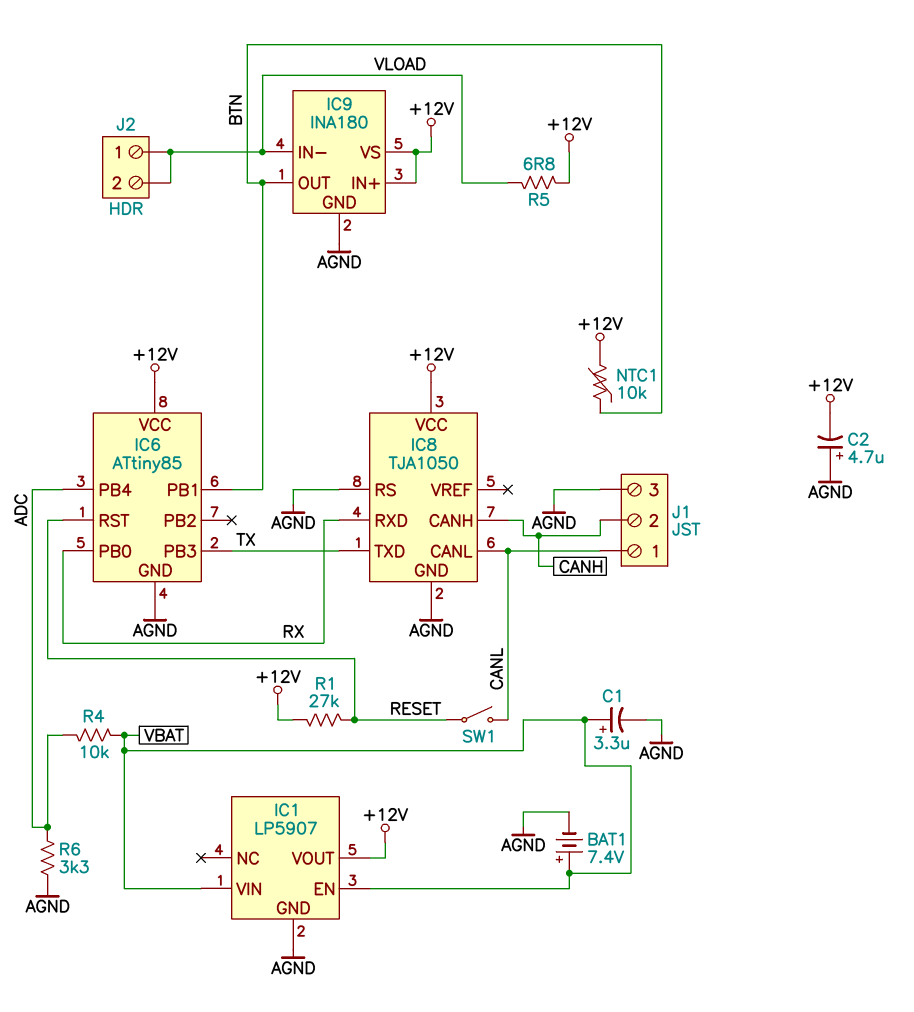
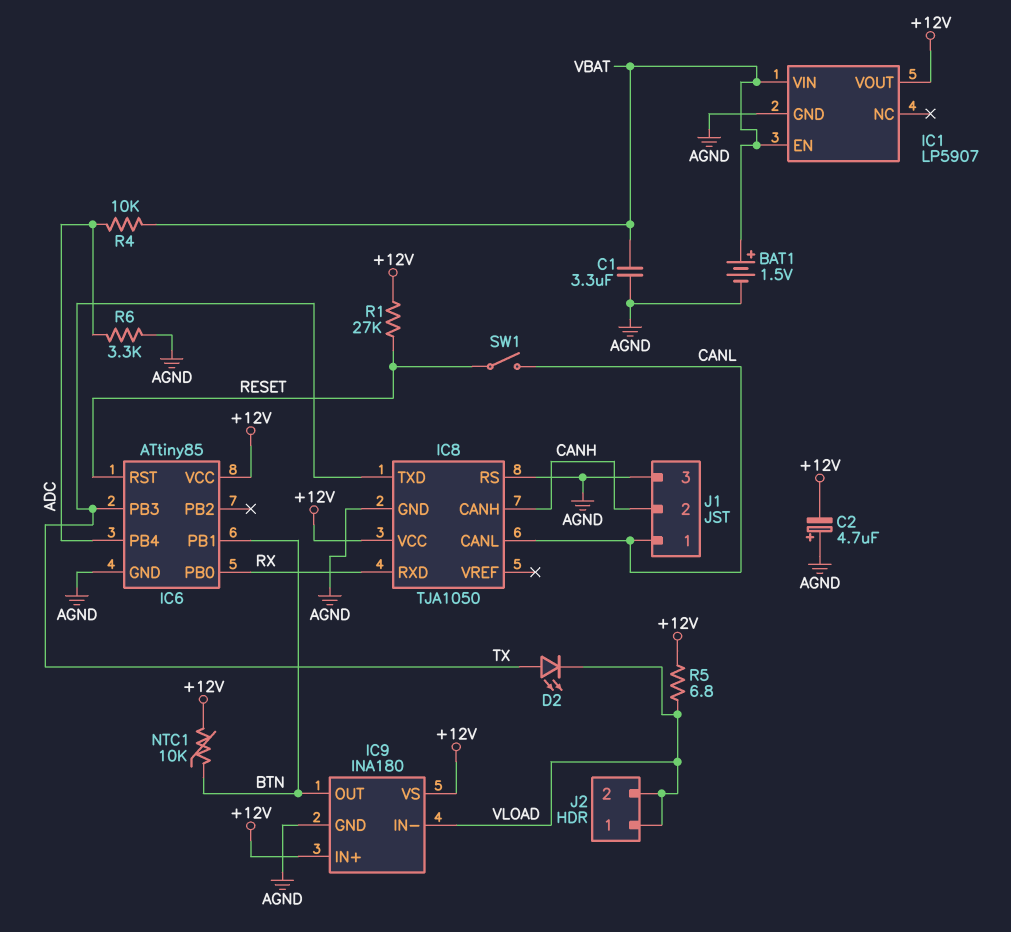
BAT1: 7.4V (plus VBAT, minus AGND) -> 1.5V (plus VBAT, minus AGND)
C1: 3.3uF (plus VBAT, minus AGND) -> 3.3uF (AGND, VBAT)
D2: none -> LED (A TX, K VLOAD)

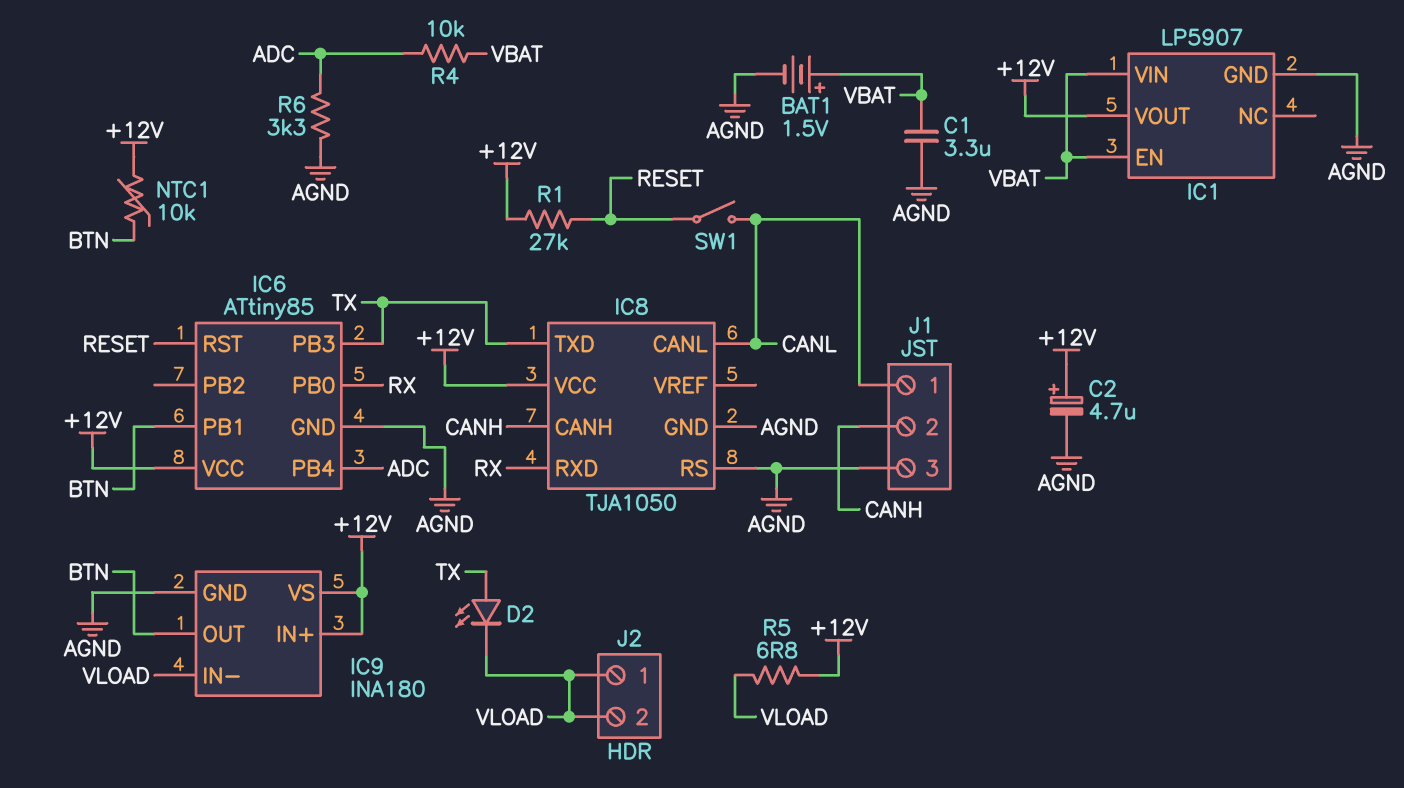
C2: 4.7uF (plus AGND, minus +12V) -> 4.7uF (plus +12V, minus AGND)

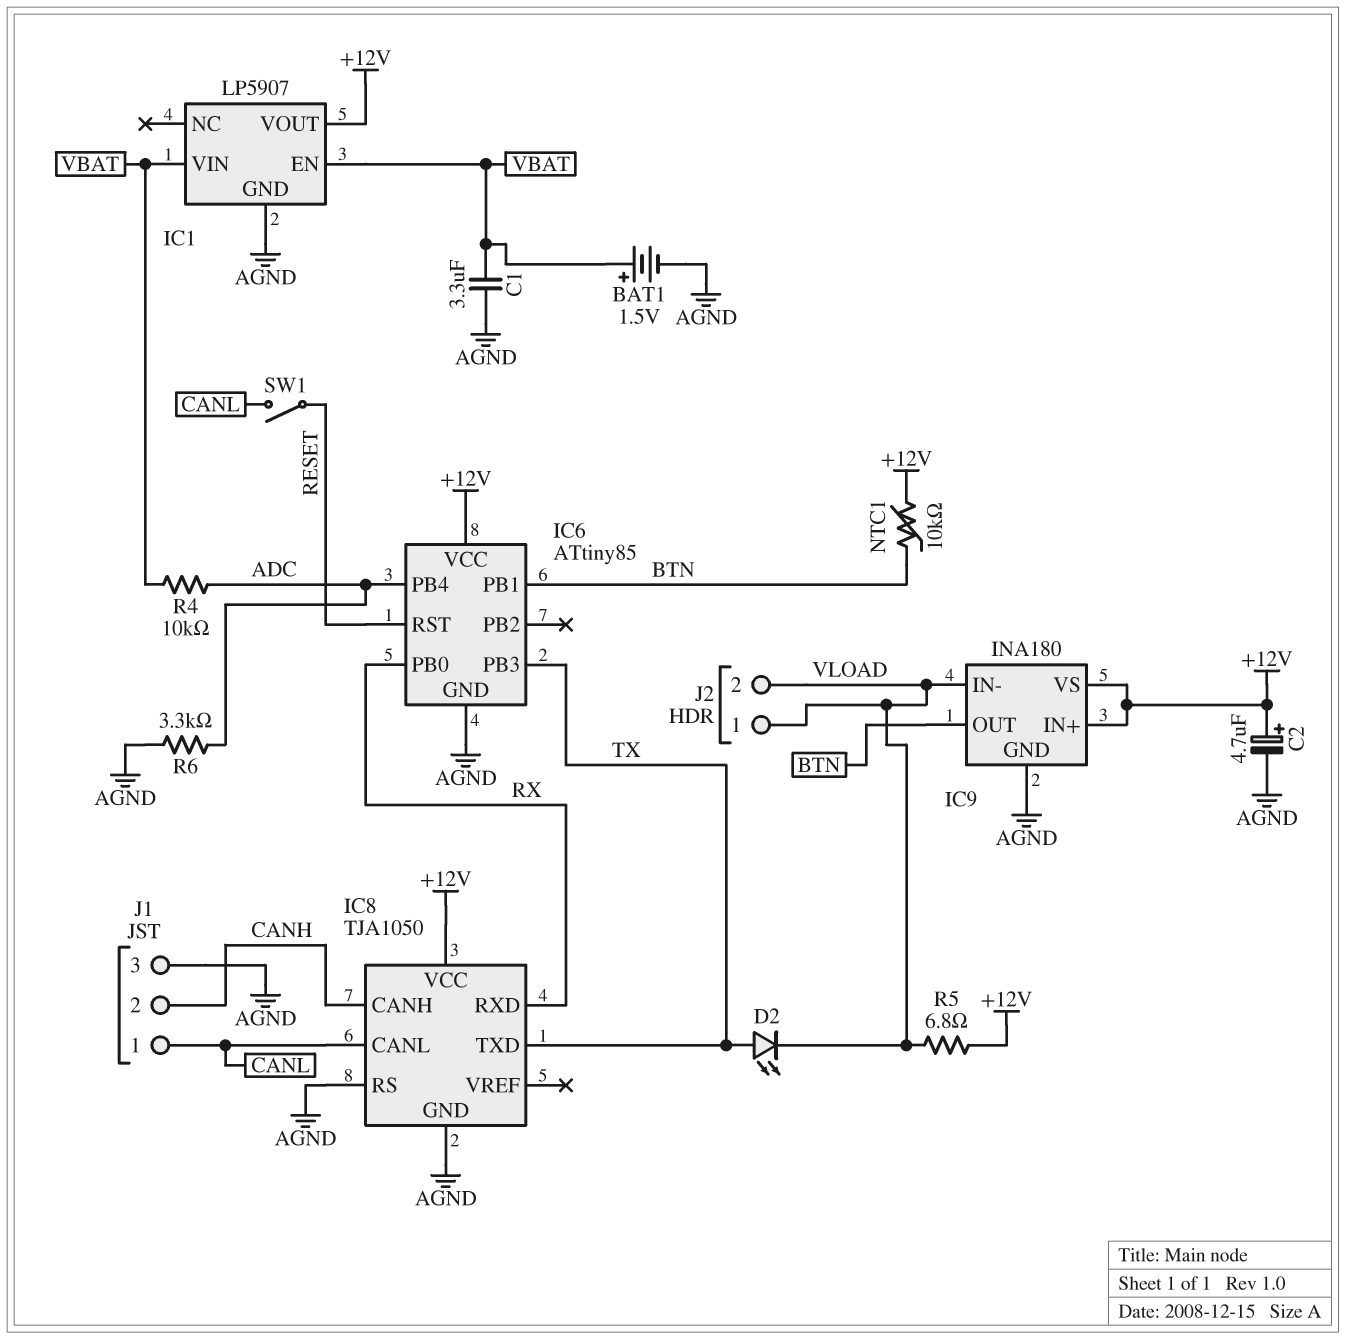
R1: 27k (+12V, RESET) -> none

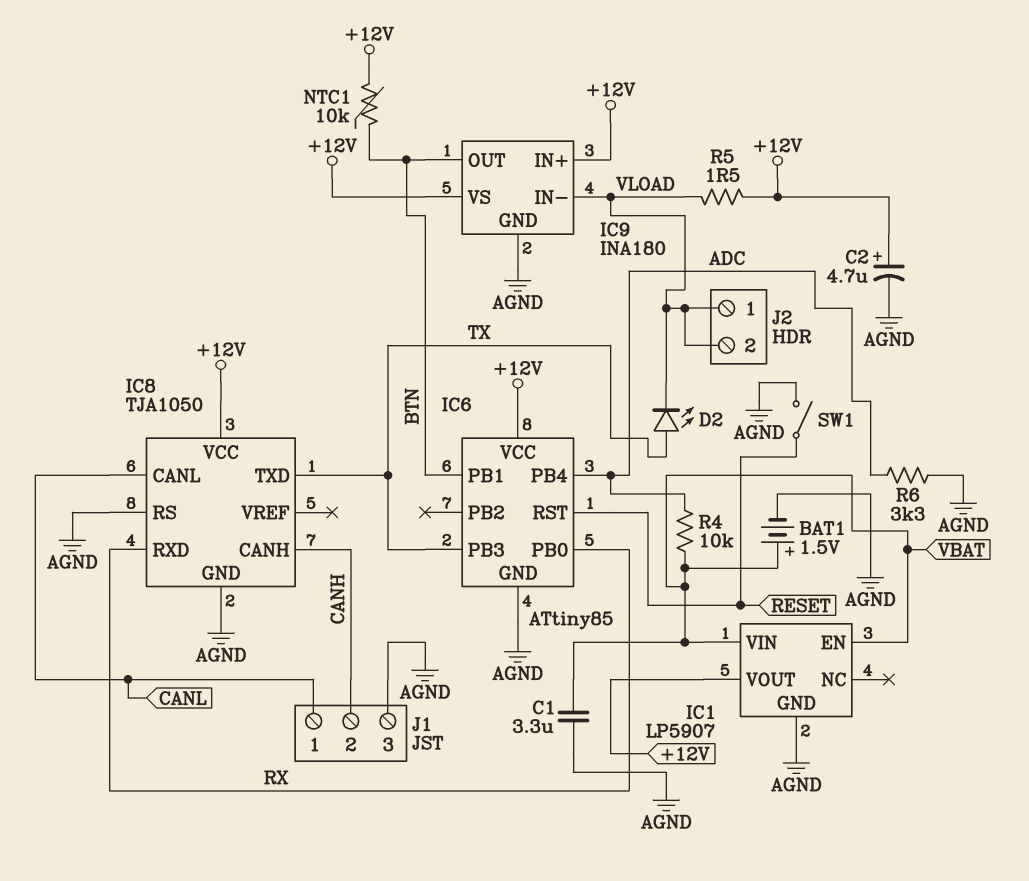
R5: 6.8 (+12V, VLOAD) -> 1.5 (+12V, VLOAD)
SW1: switch (CANL, RESET) -> switch (AGND, RESET)

